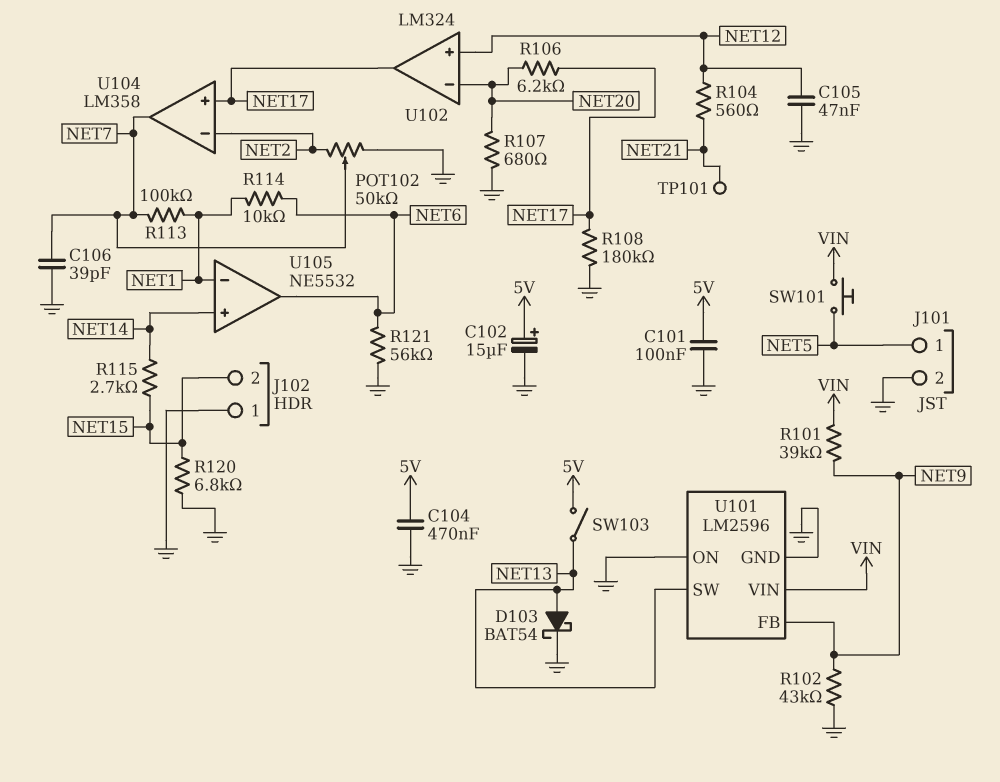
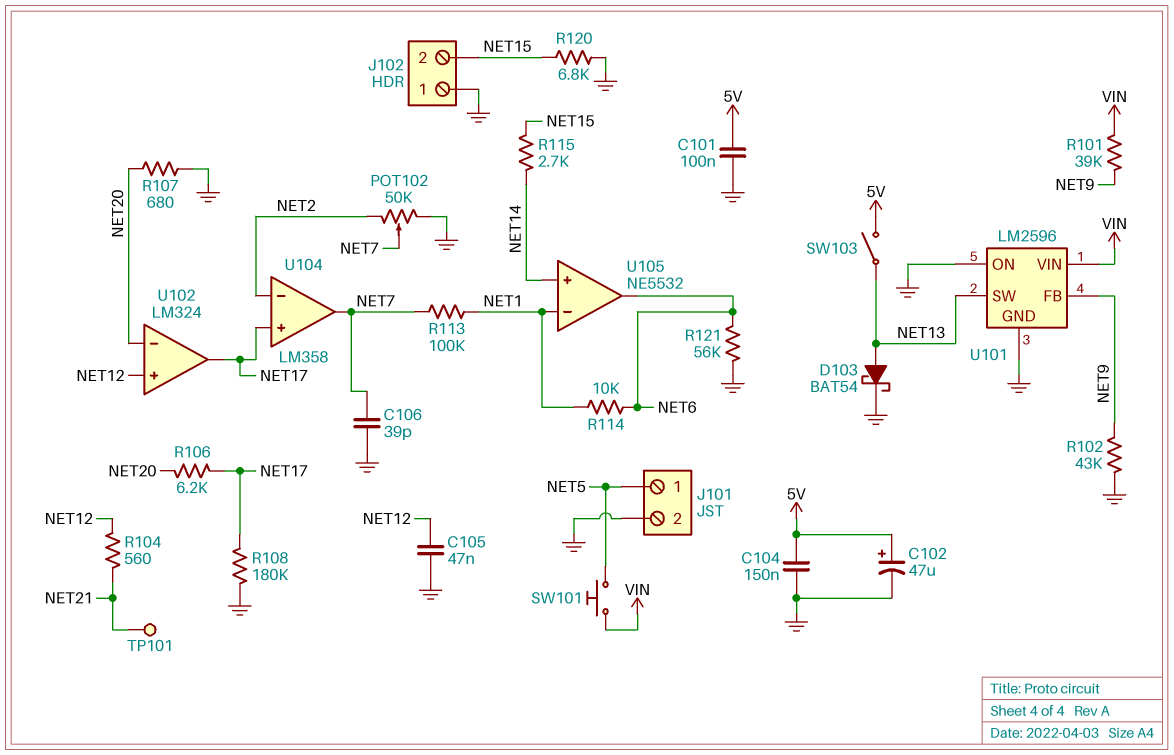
C102: 15uF (plus 5V, minus GND) -> 47uF (plus 5V, minus GND)
C104: 470nF (5V, GND) -> 150nF (5V, GND)

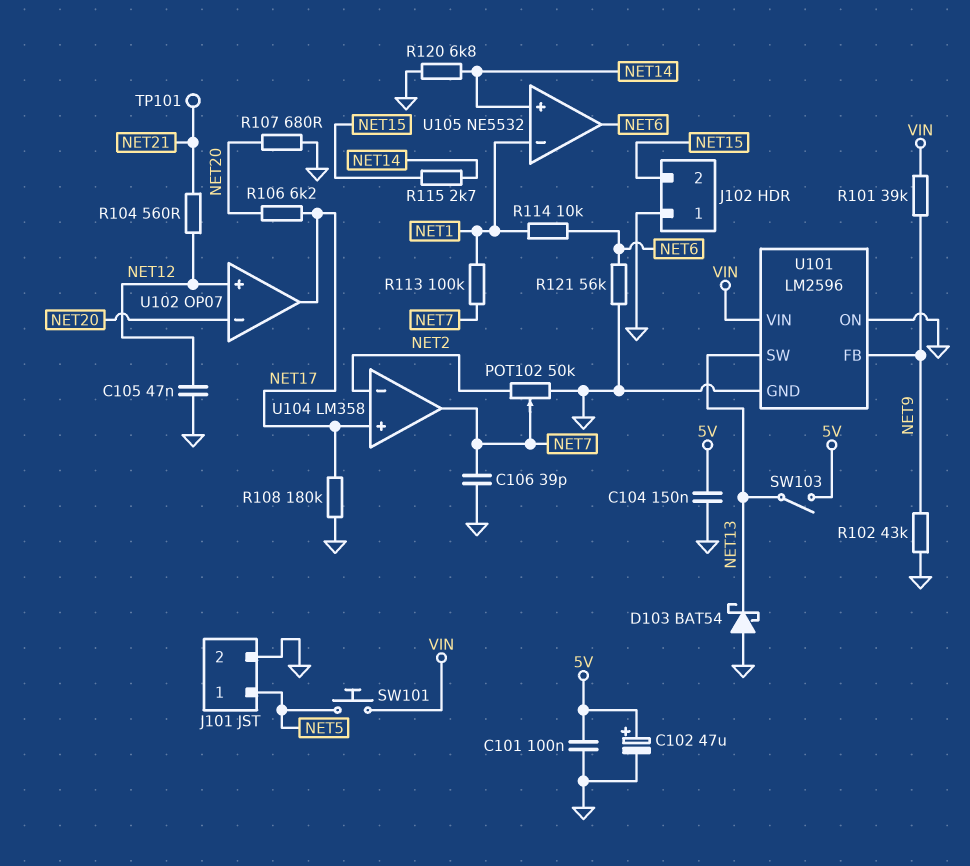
D103: schottky BAT54 (A NET13, K GND) -> schottky BAT54 (A GND, K NET13)
R120: 6.8k (GND, NET15) -> 6.8k (GND, NET14)
U102: LM324 -> OP07

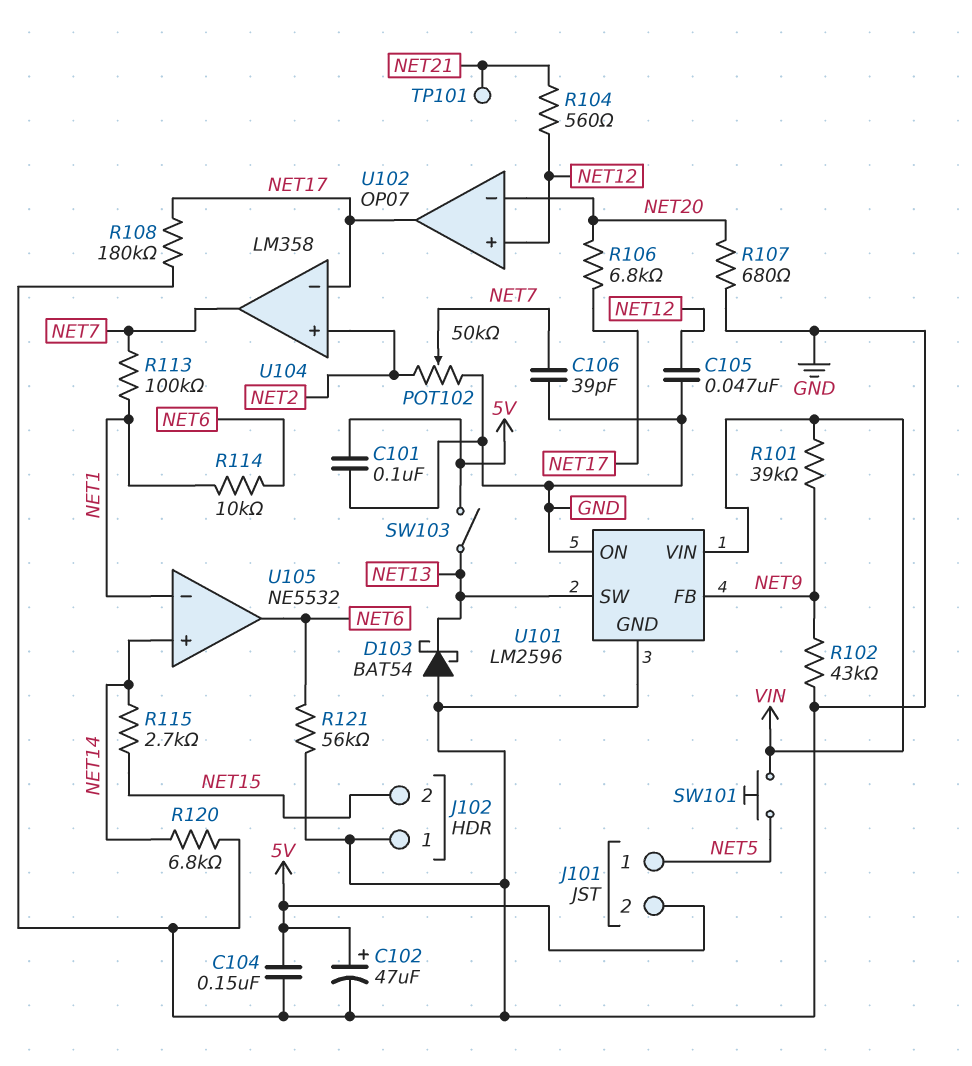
J101 pin 2: GND -> 5V
R106: 6.2k (NET17, NET20) -> 6.8k (NET17, NET20)
U104 pin in+: NET17 -> NET2
U104 pin in-: NET2 -> NET17

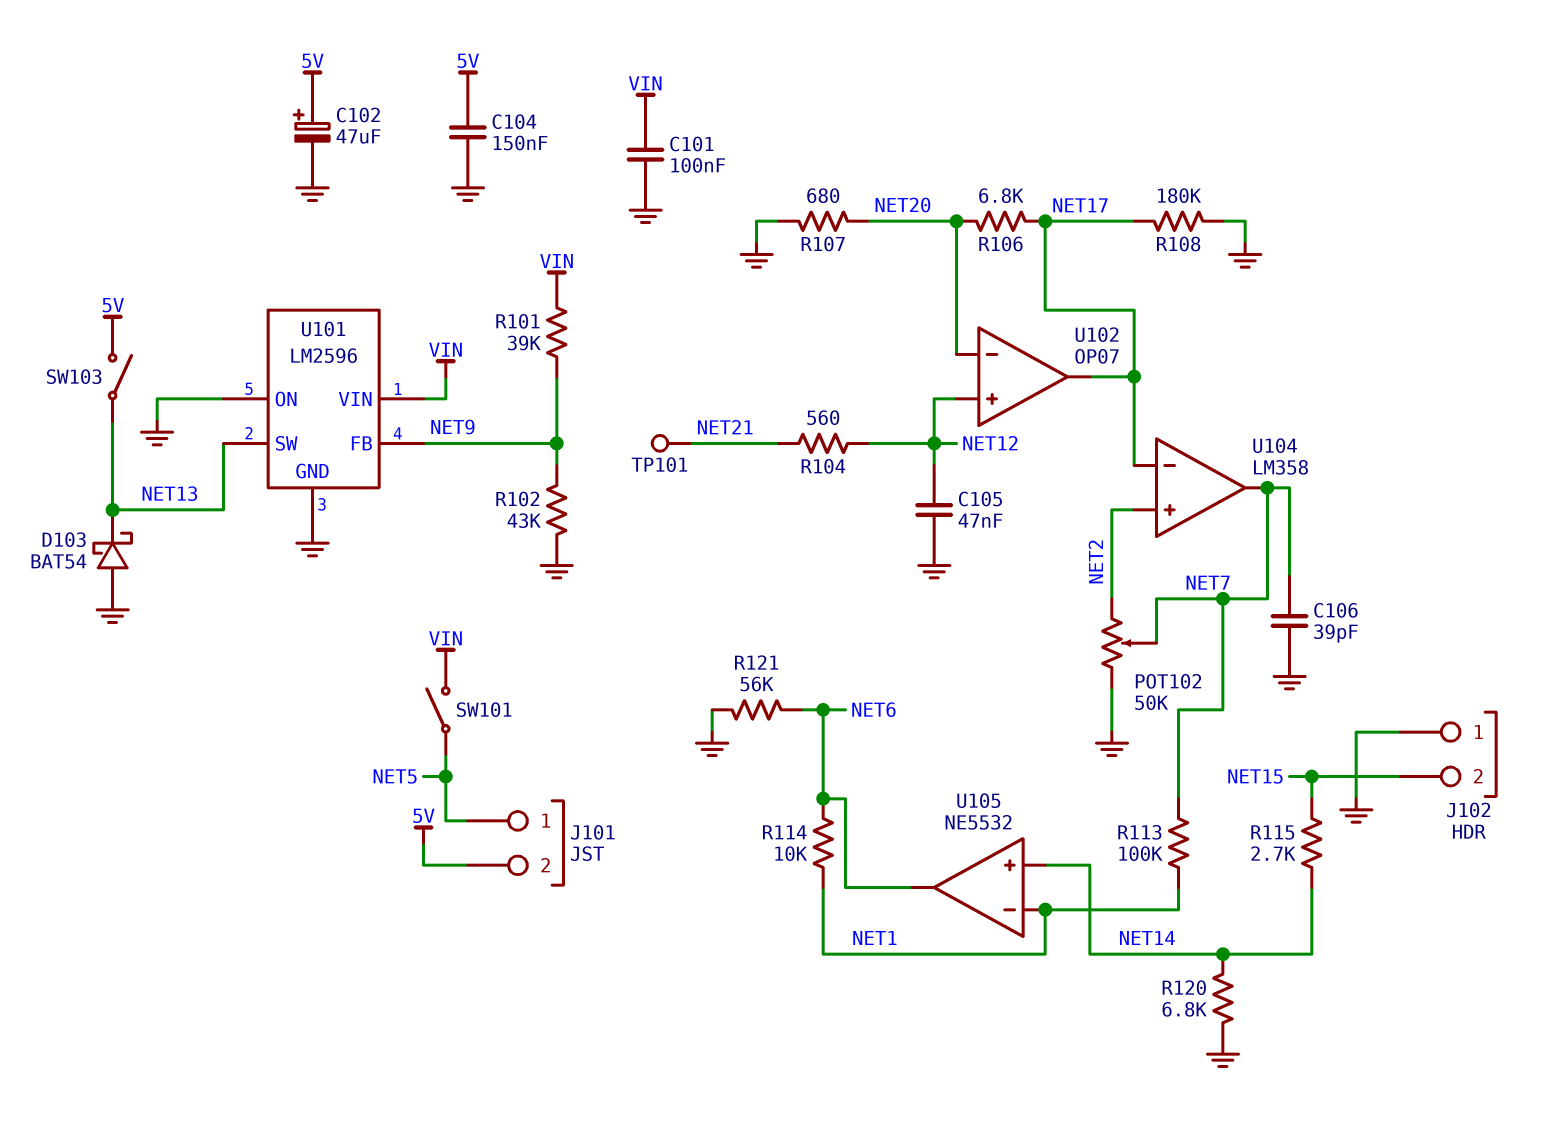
C101: 100nF (5V, GND) -> 100nF (GND, VIN)
SW101: button (NET5, VIN) -> switch (NET5, VIN)

